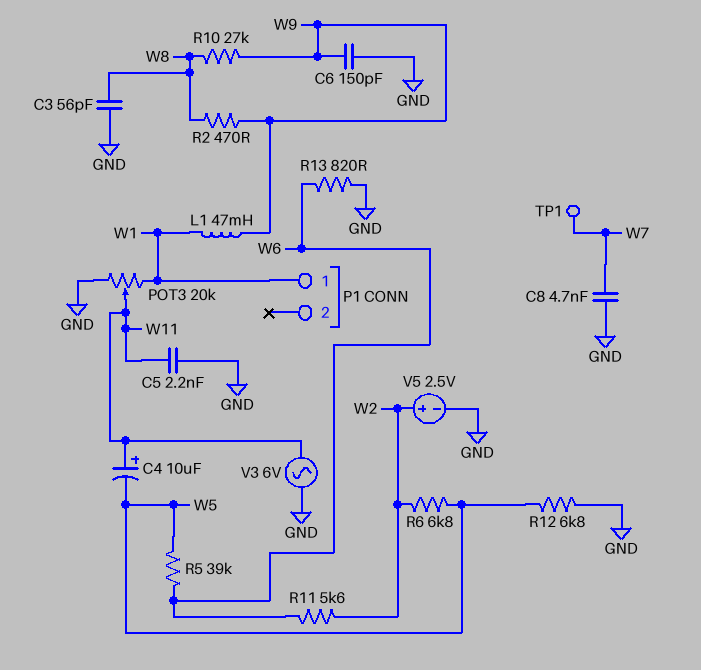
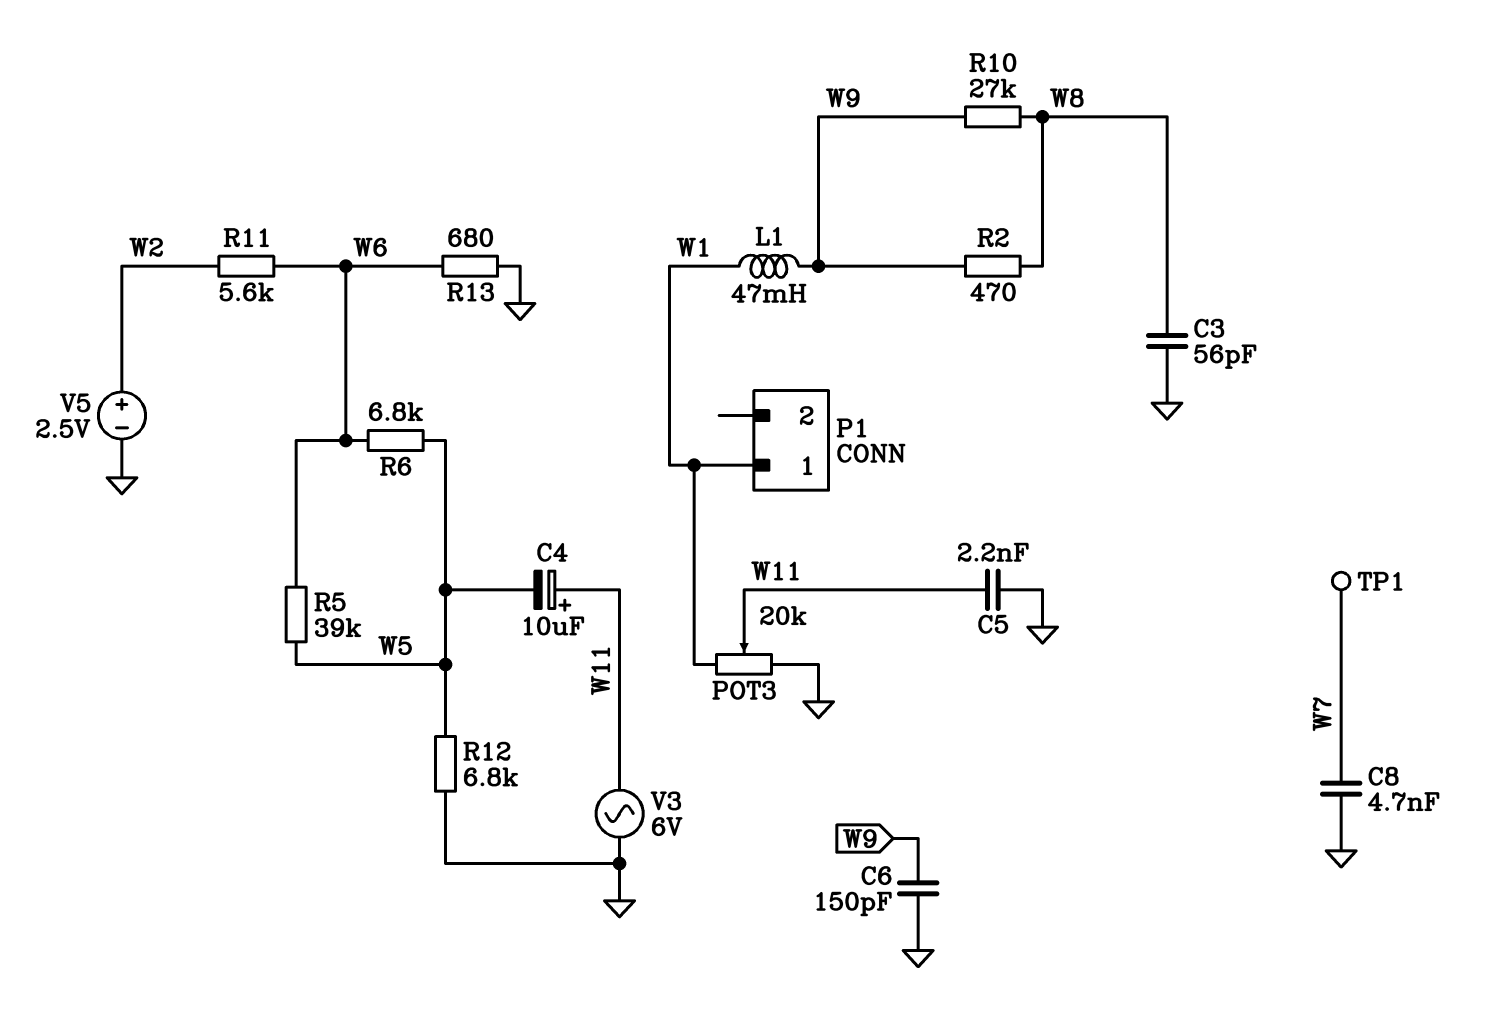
R6: 6.8k (W2, W5) -> 6.8k (W5, W6)
R13: 820 (GND, W6) -> 680 (GND, W6)

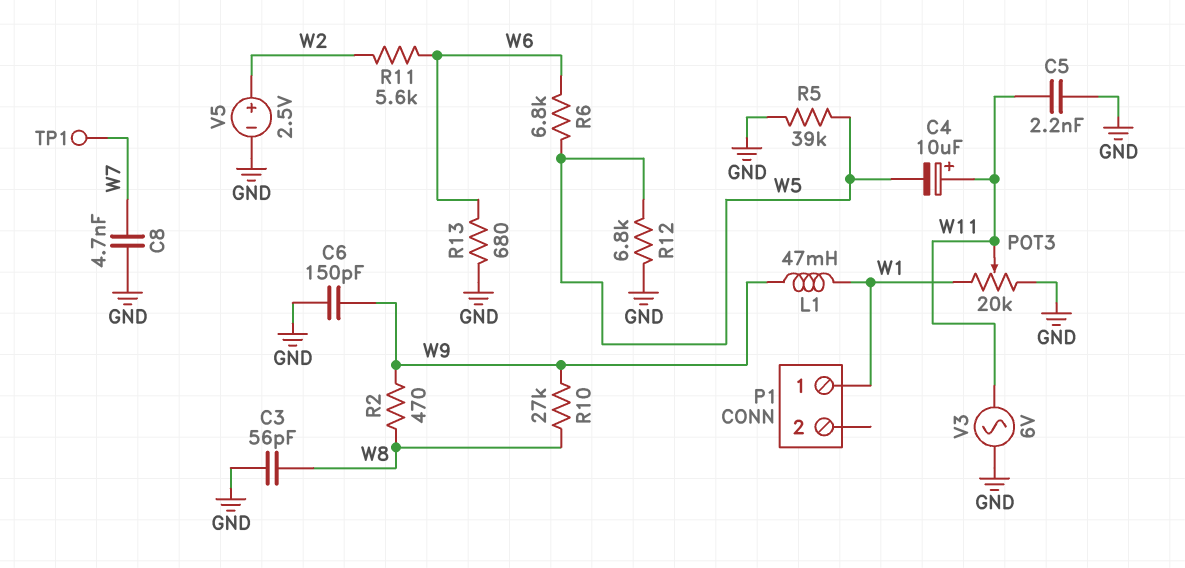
R5: 39k (W5, W6) -> 39k (GND, W5)

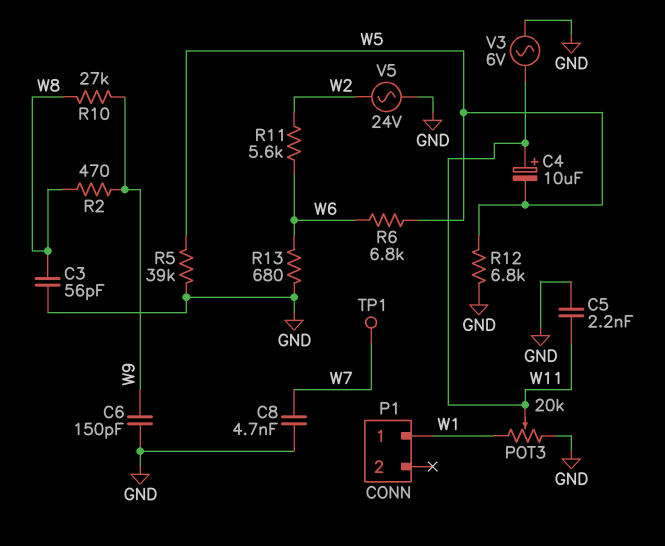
L1: 47mH (W1, W9) -> none
V5: 2.5V (plus W2, minus GND) -> AC 24V (GND, W2)

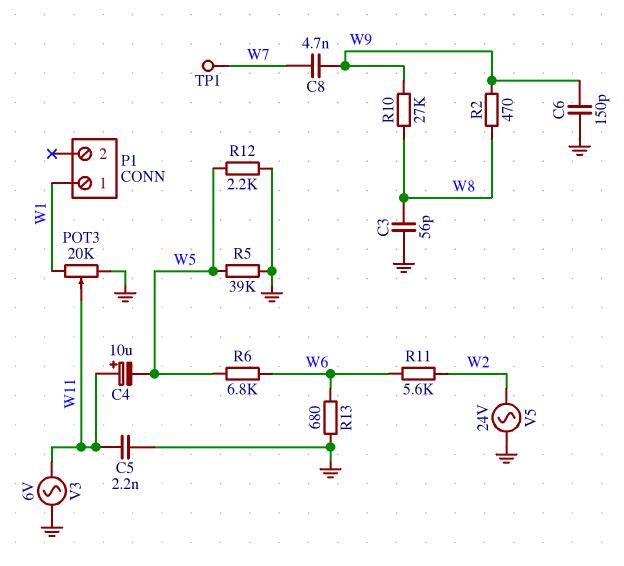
C8: 4.7nF (GND, W7) -> 4.7nF (W7, W9)
R12: 6.8k (GND, W5) -> 2.2k (GND, W5)

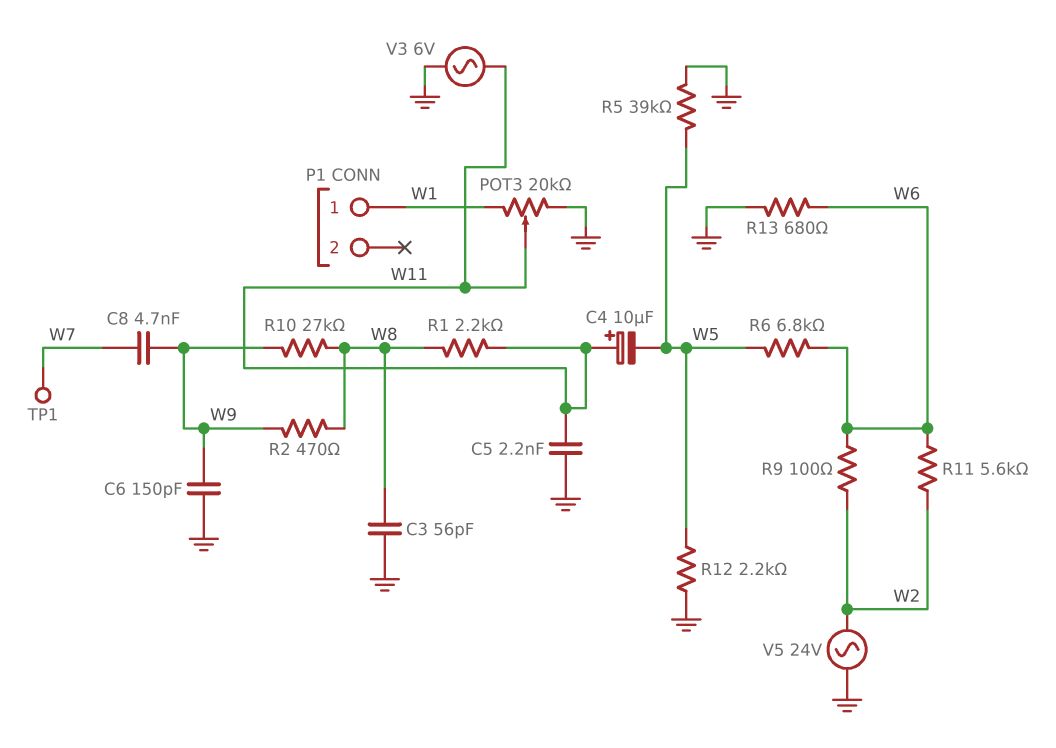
R1: none -> 2.2k (W8, W11)
R9: none -> 100 (W2, W6)

